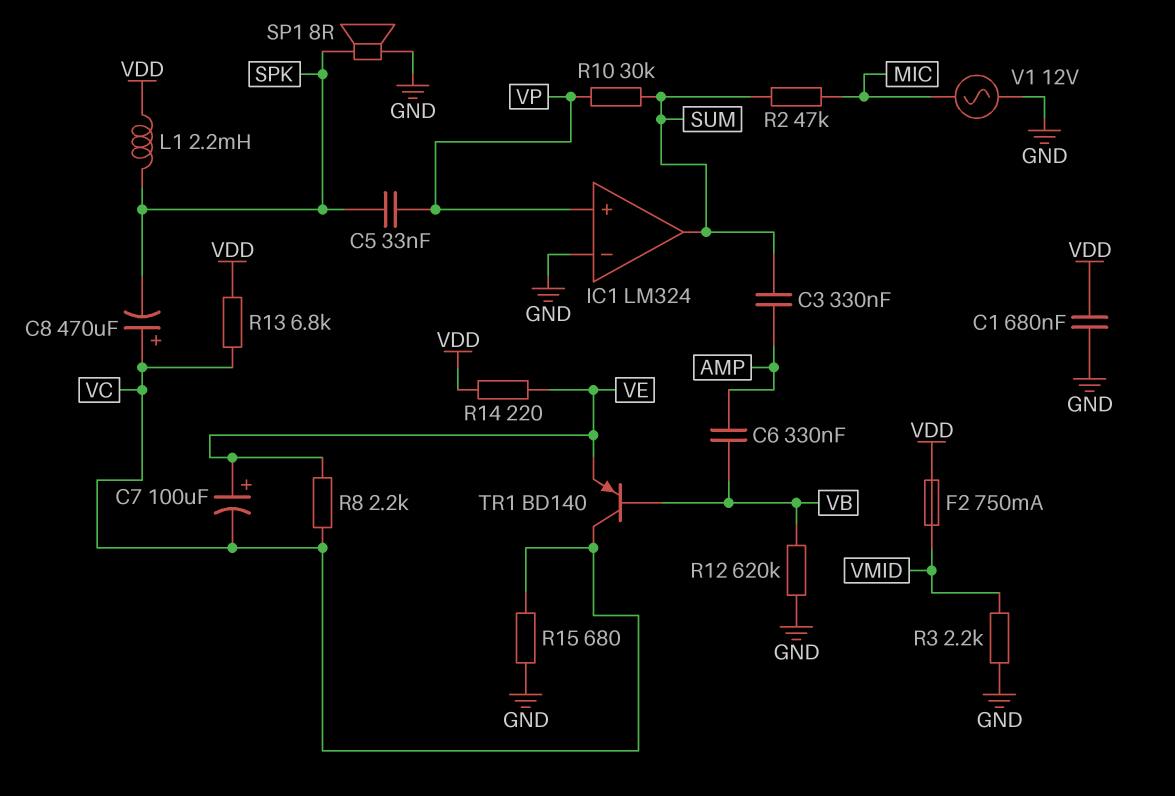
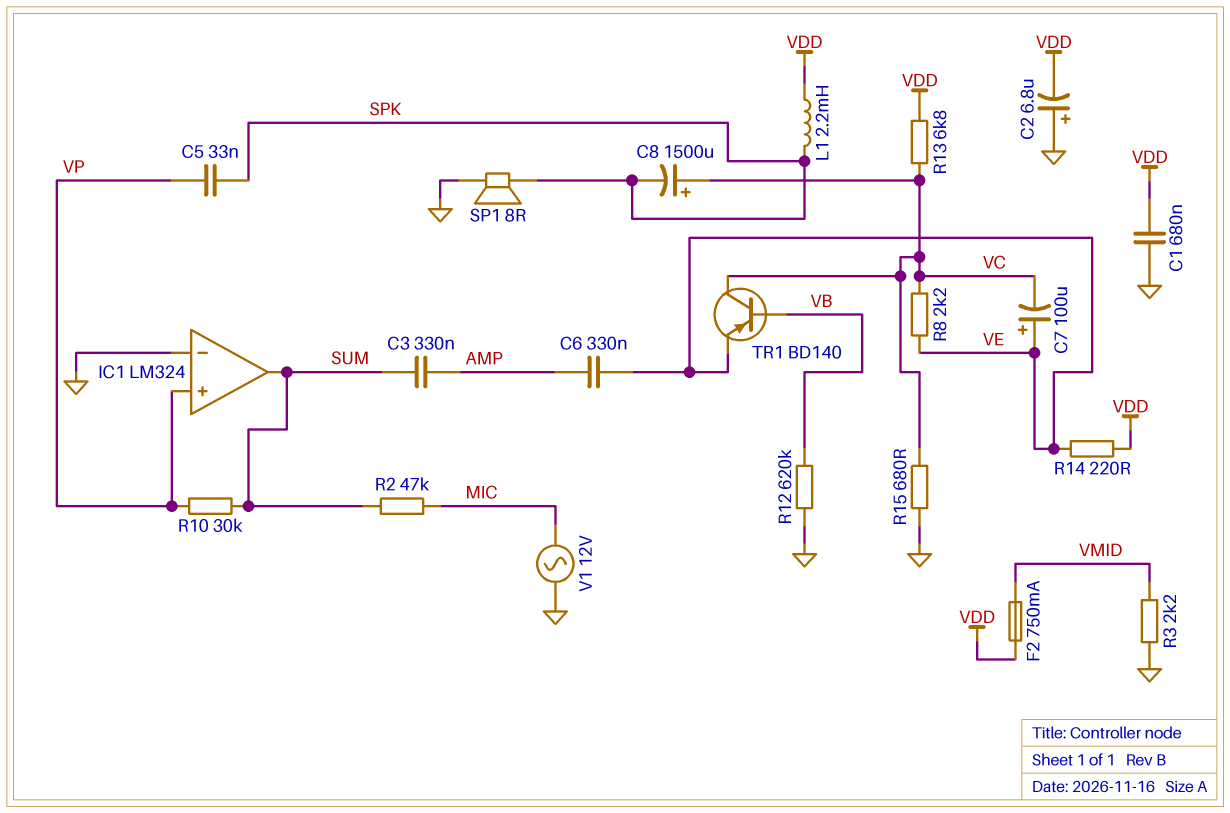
C2: none -> 6.8uF (plus GND, minus VDD)
C6: 330nF (AMP, VB) -> 330nF (AMP, VE)
C8: 470uF (plus VC, minus SPK) -> 1500uF (plus VC, minus SPK)

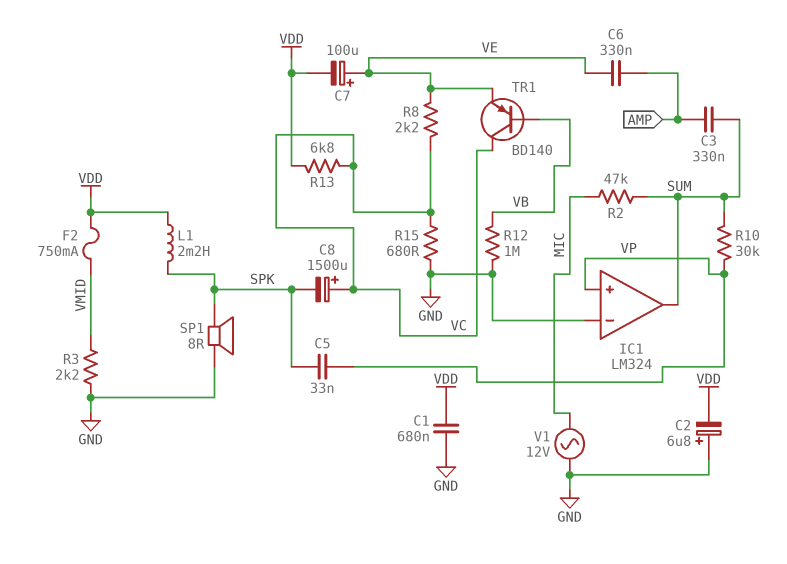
C7: 100uF (plus VE, minus VC) -> 100uF (plus VE, minus VDD)
R12: 620k (GND, VB) -> 1M (GND, VB)
R14: 220 (VDD, VE) -> none

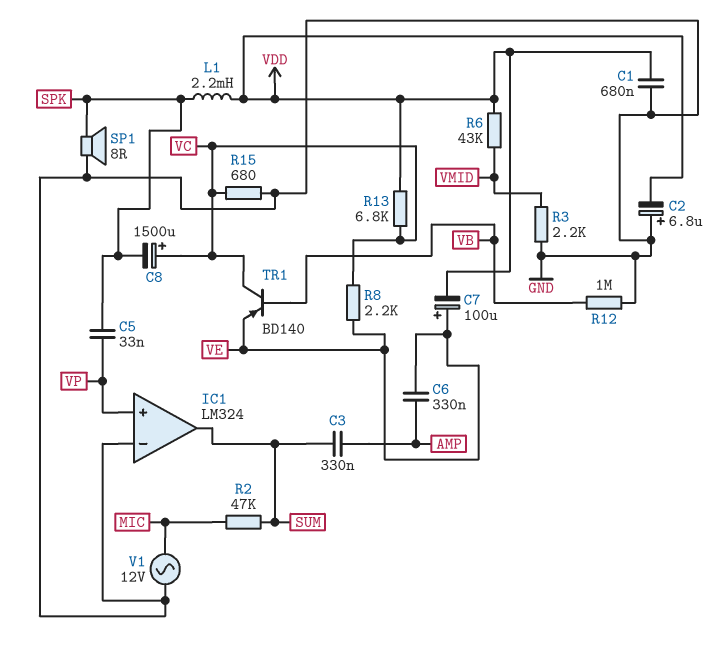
F2: 750mA (VDD, VMID) -> none
R6: none -> 43k (VDD, VMID)
R10: 30k (SUM, VP) -> none

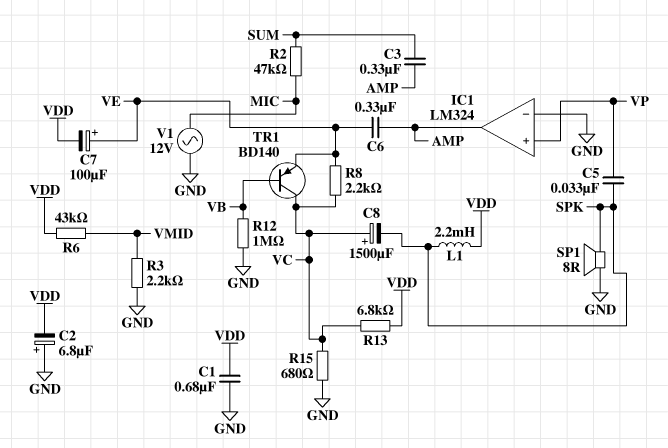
IC1 pin out: SUM -> AMP

